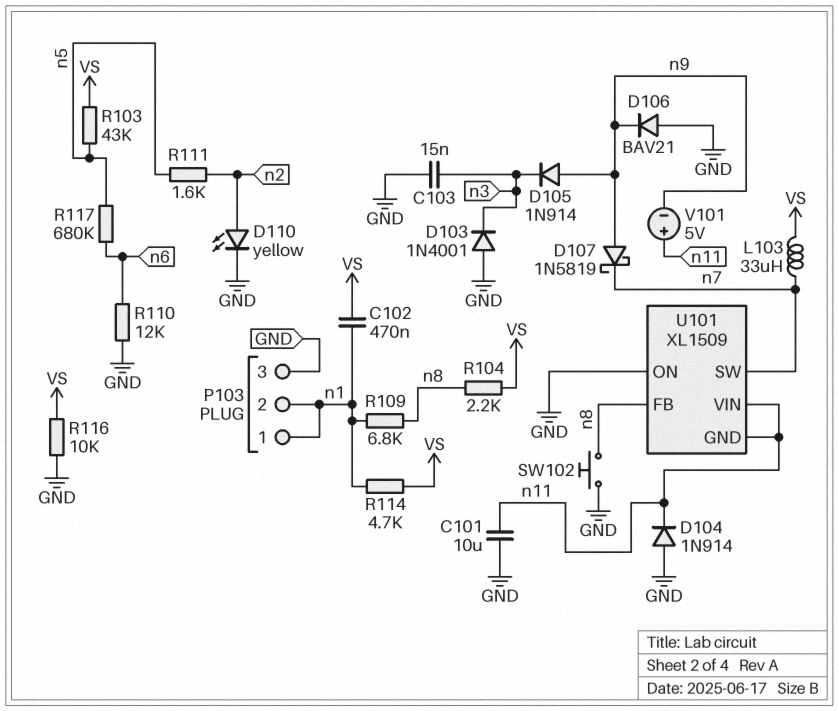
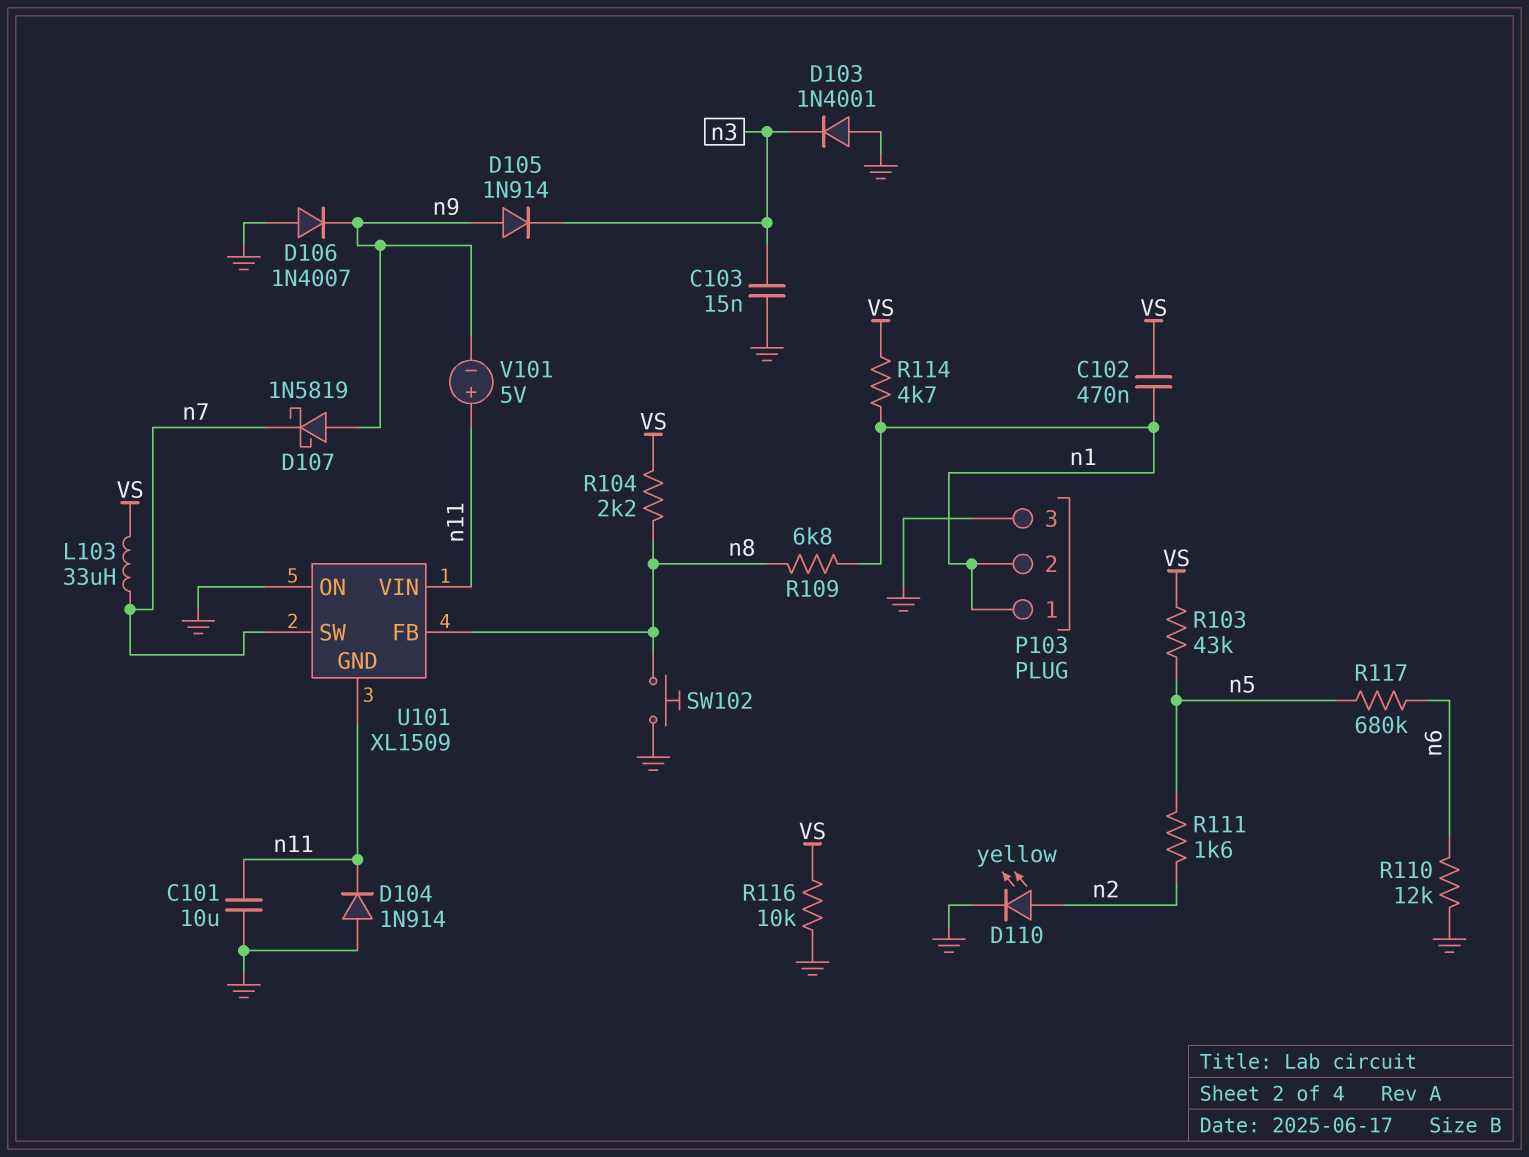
D106: diode BAV21 (A GND, K n9) -> diode 1N4007 (A GND, K n9)

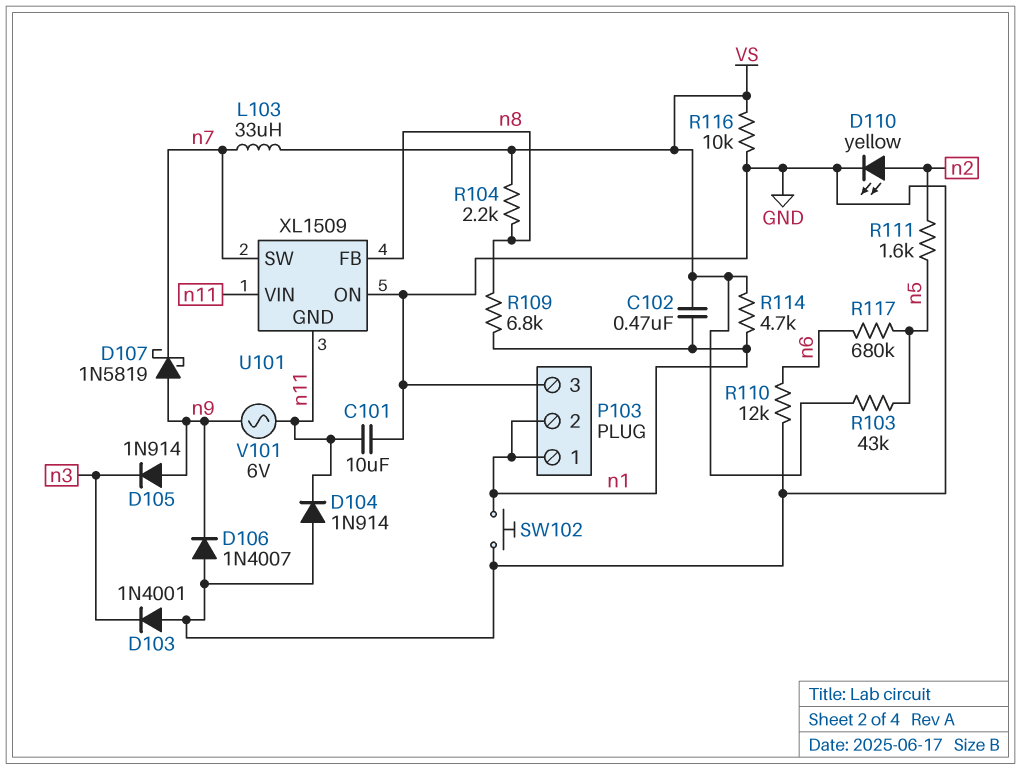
C103: 15nF (GND, n3) -> none
SW102: button (GND, n8) -> button (GND, n1)
V101: 5V (plus n11, minus n9) -> AC 6V (n9, n11)

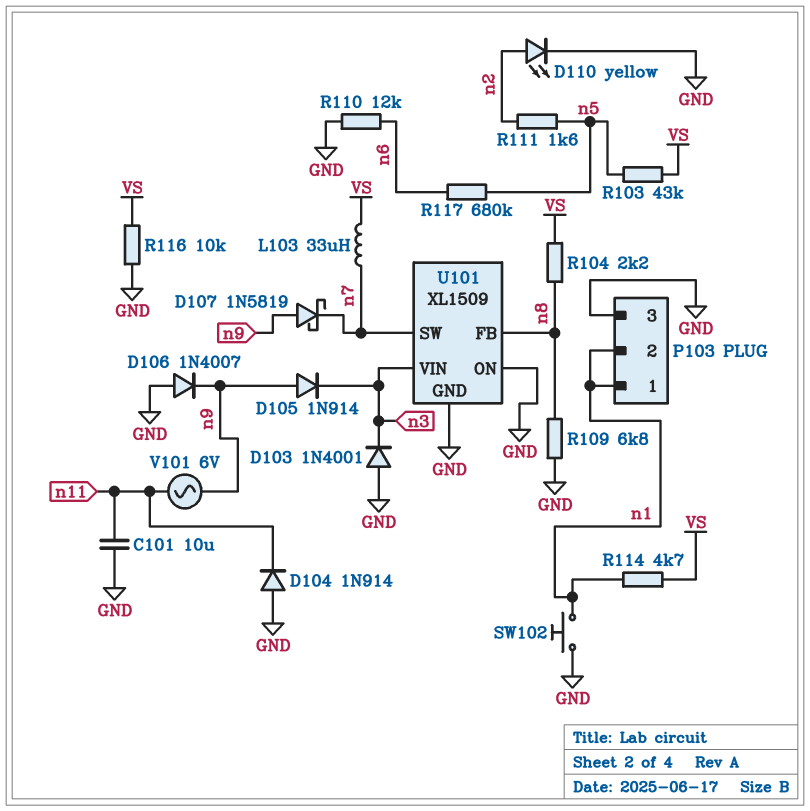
C102: 470nF (VS, n1) -> none
R109: 6.8k (n1, n8) -> 6.8k (GND, n8)
U101 pin GND: n11 -> GND
U101 pin VIN: n11 -> n3

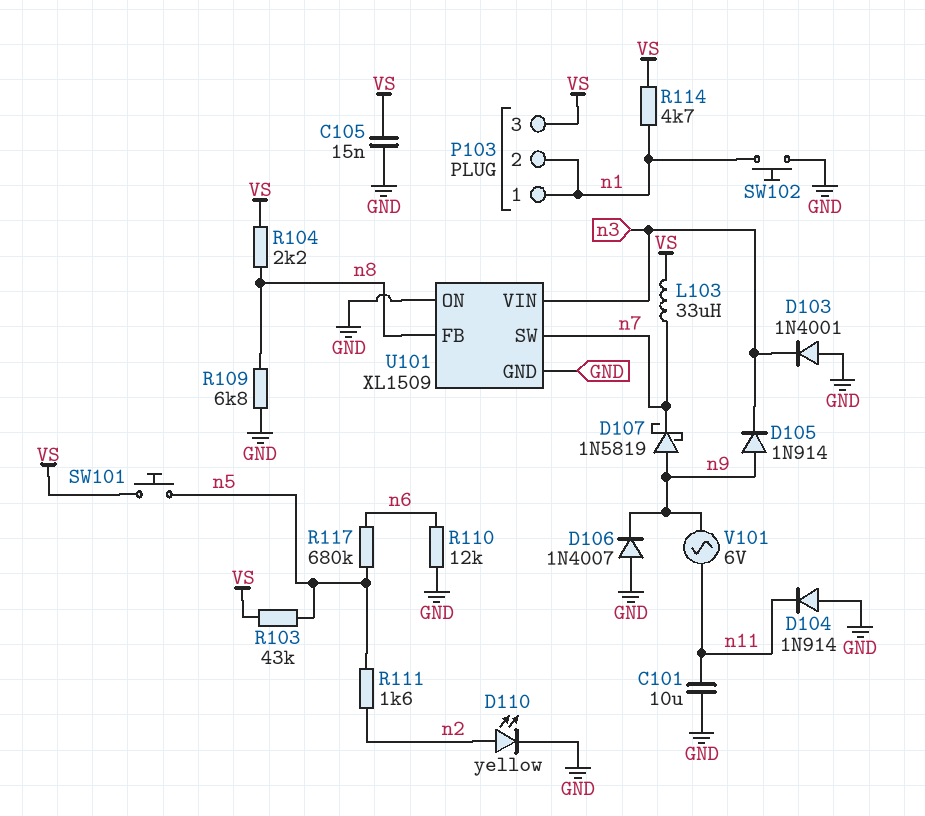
C105: none -> 15nF (GND, VS)
P103 pin 3: GND -> VS
R116: 10k (GND, VS) -> none
SW101: none -> button (VS, n5)

